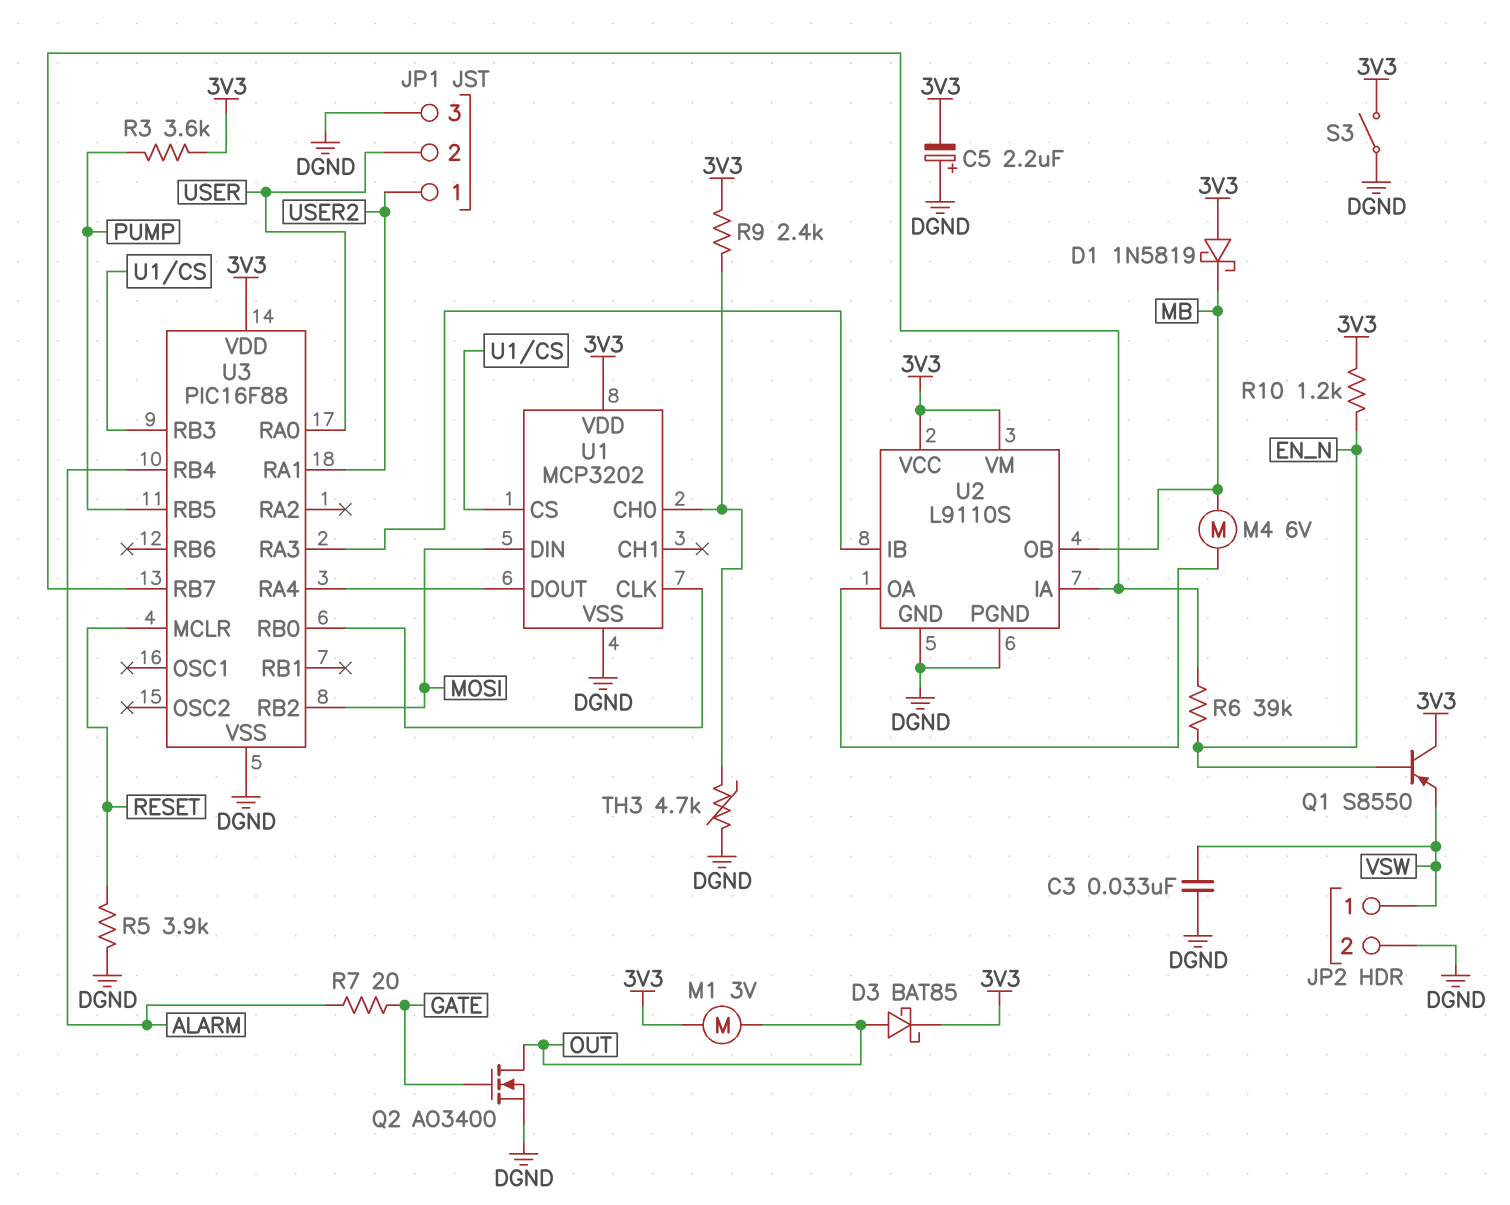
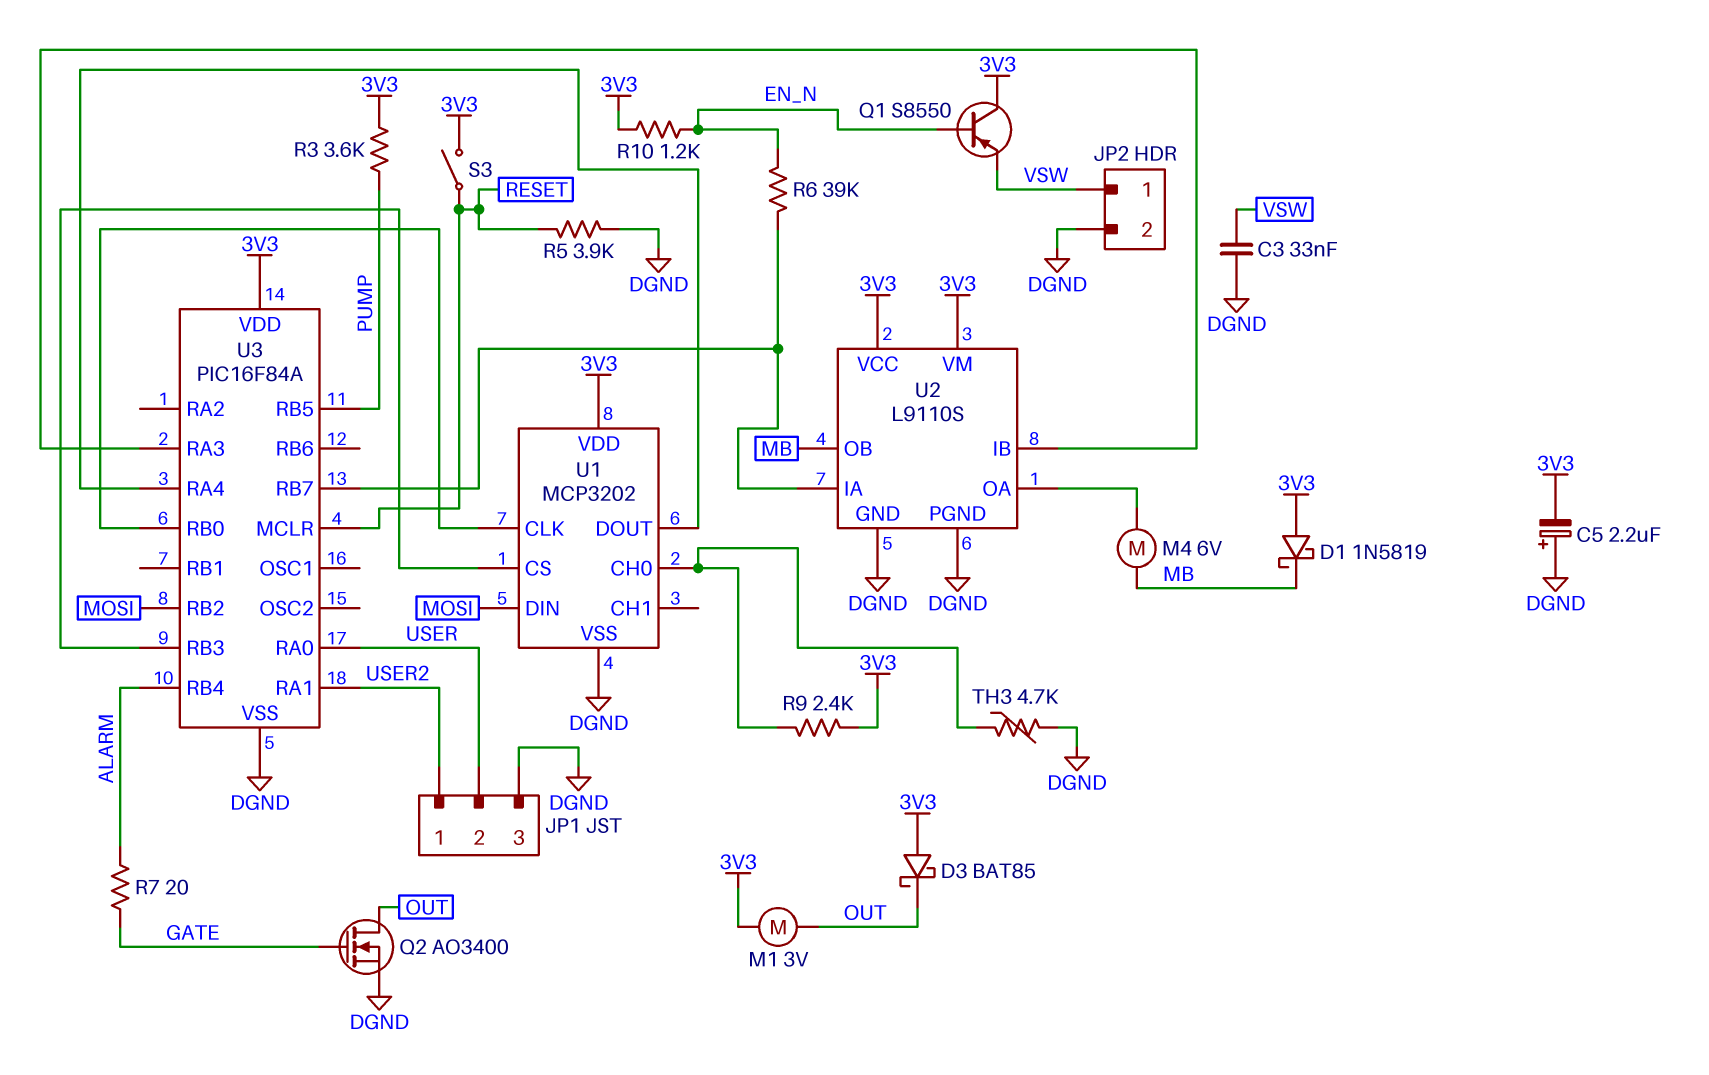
D3: schottky BAT85 (A OUT, K 3V3) -> schottky BAT85 (A 3V3, K OUT)
S3: switch (3V3, DGND) -> switch (3V3, RESET)
U3: PIC16F88 -> PIC16F84A

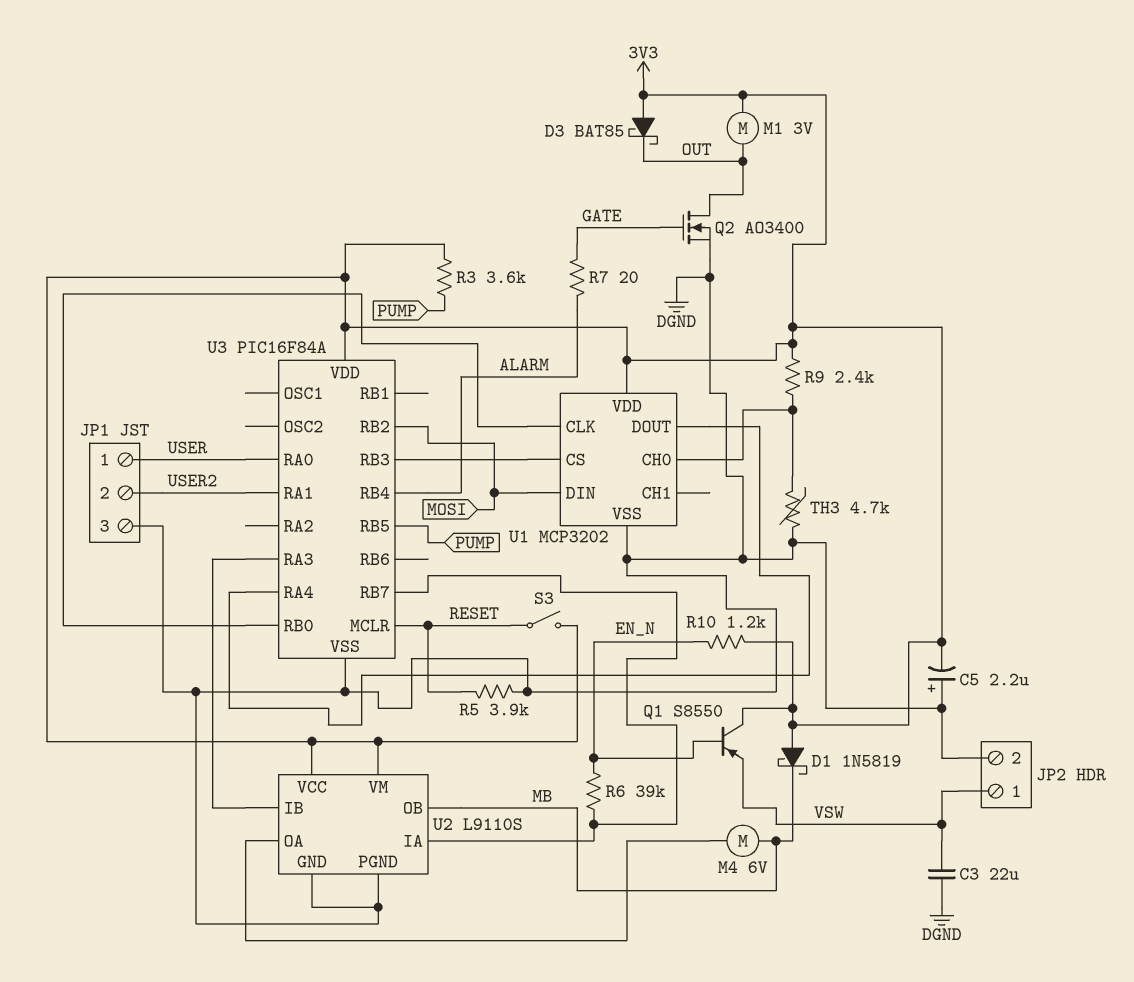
C3: 33nF (DGND, VSW) -> 22uF (DGND, VSW)
JP1 pin 1: USER2 -> USER
JP1 pin 2: USER -> USER2

